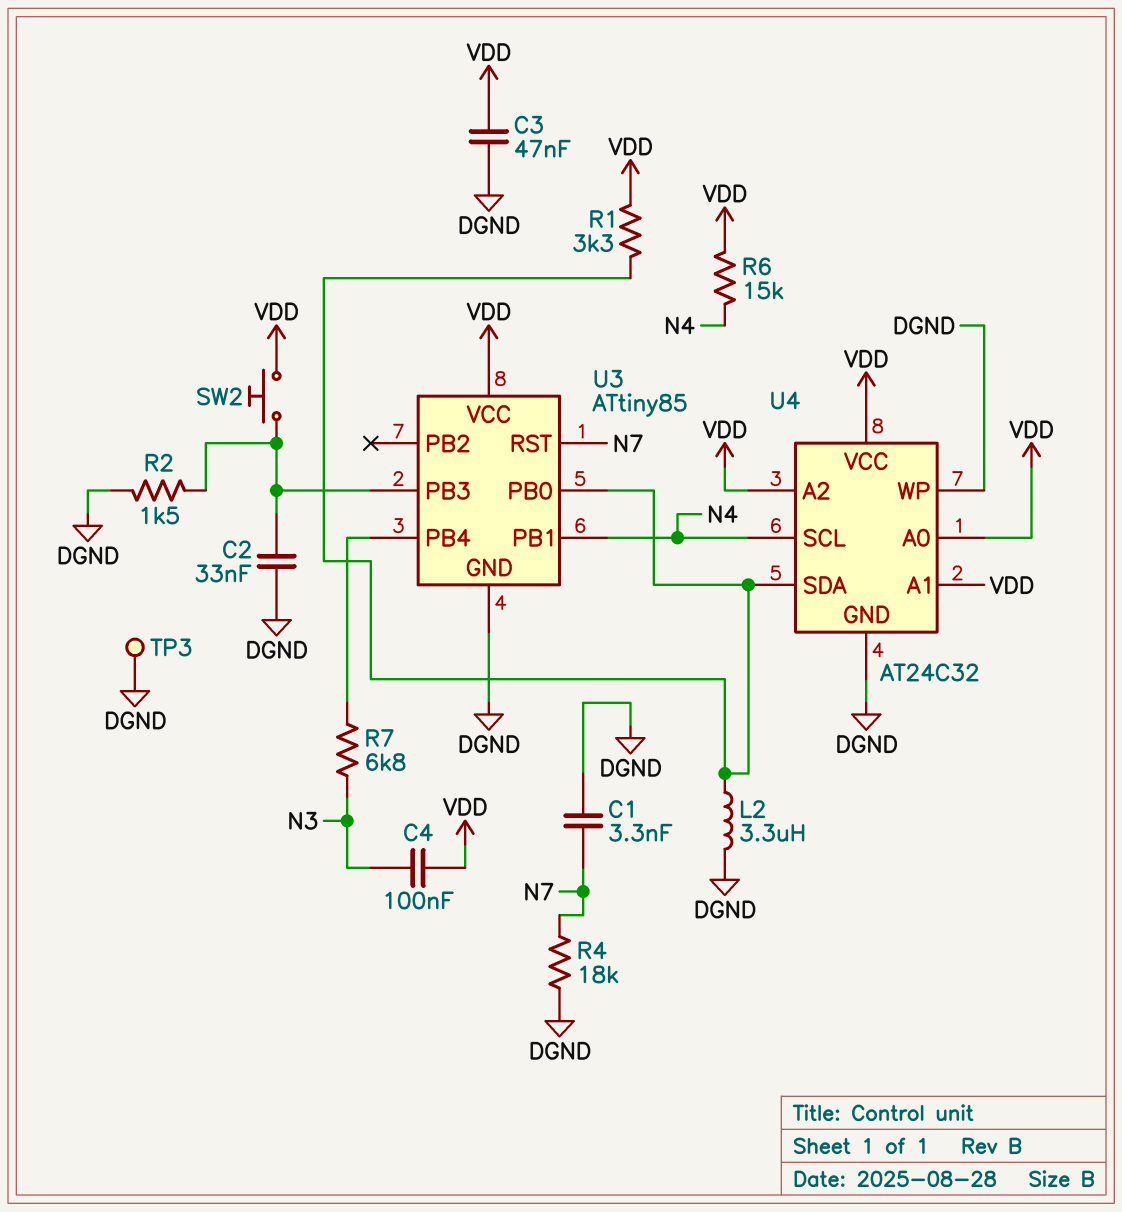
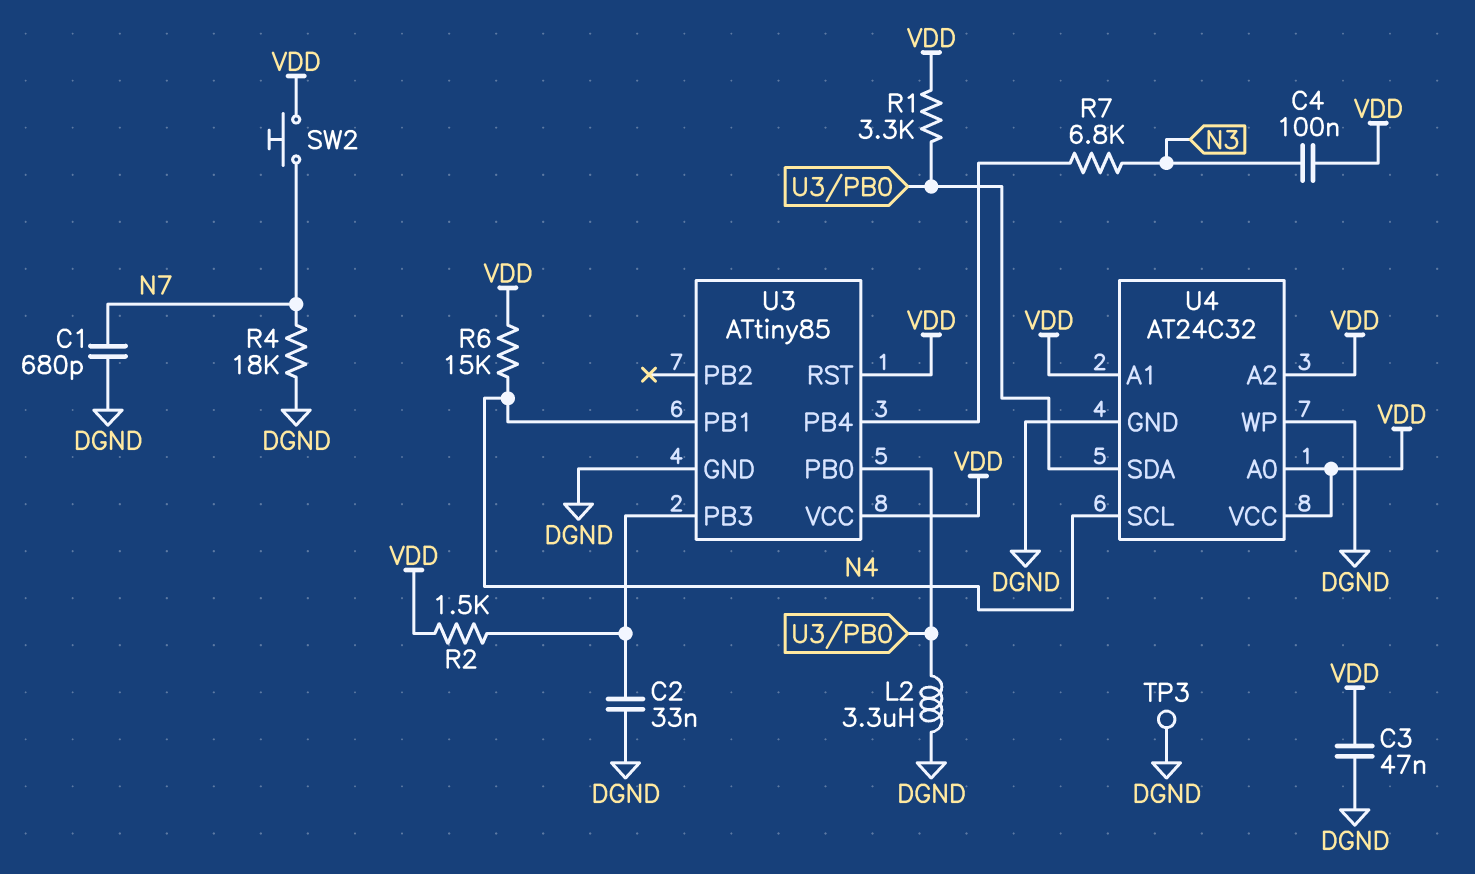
C1: 3.3nF (DGND, N7) -> 680pF (DGND, N7)
R2: 1.5k (DGND, U3/PB3) -> 1.5k (U3/PB3, VDD)
SW2: button (U3/PB3, VDD) -> button (N7, VDD)
U3 pin RST: N7 -> VDD

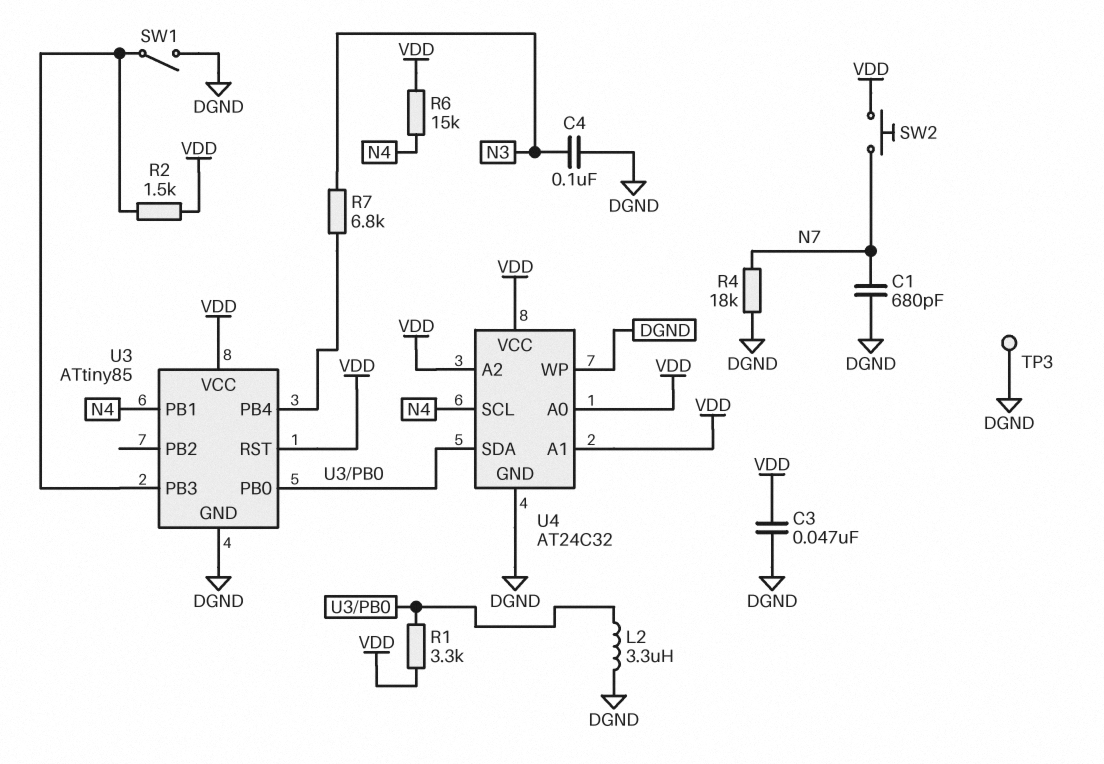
C2: 33nF (DGND, U3/PB3) -> none
C4: 100nF (N3, VDD) -> 100nF (DGND, N3)
SW1: none -> switch (DGND, U3/PB3)

